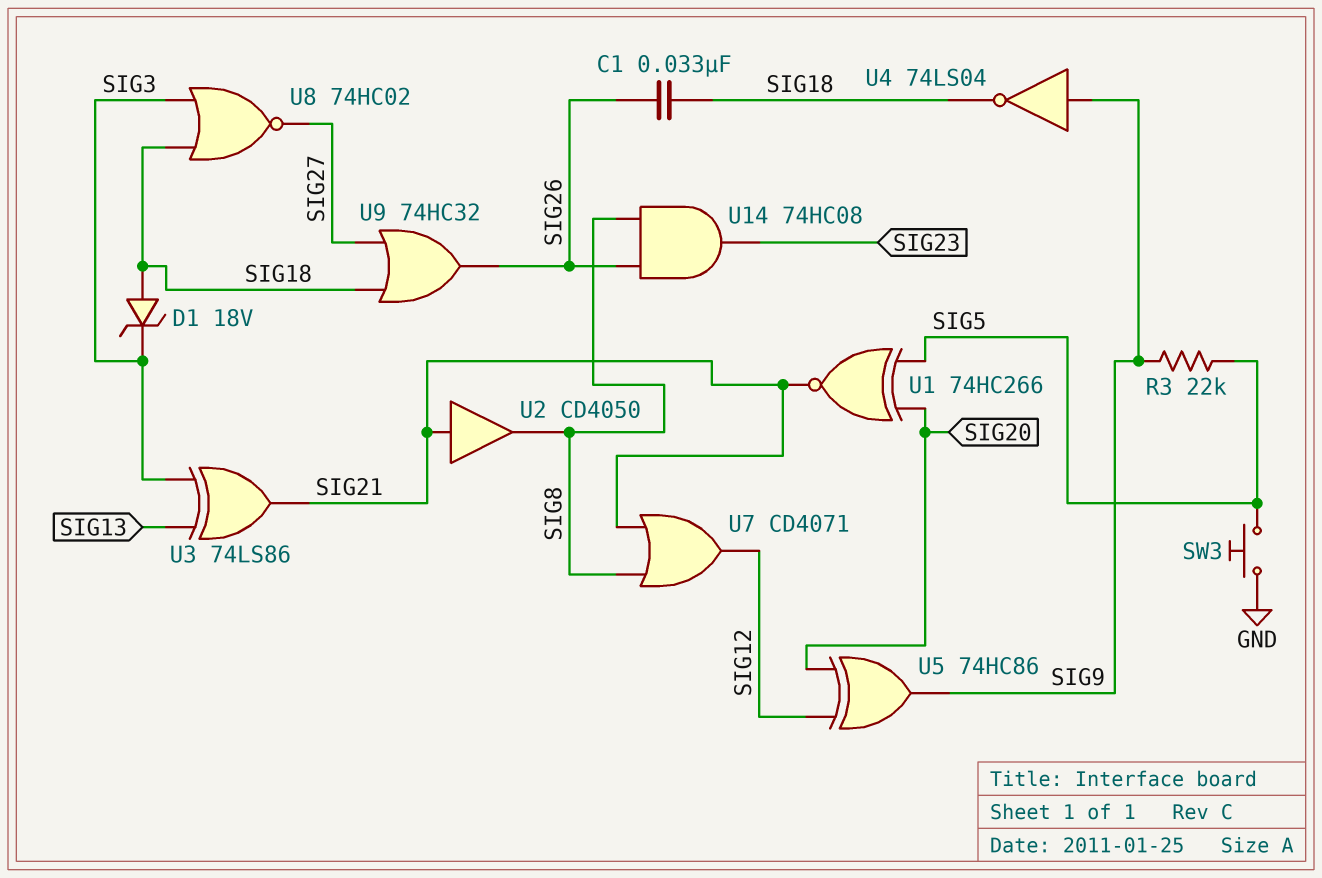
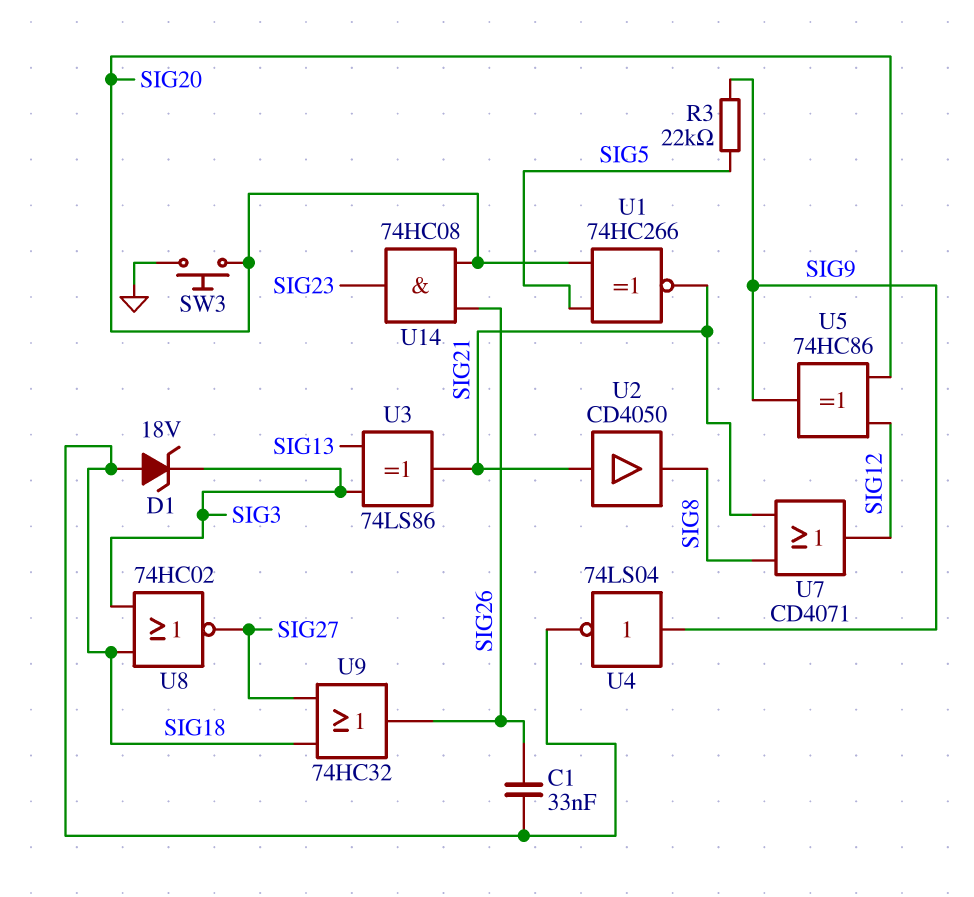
SW3: button (GND, SIG5) -> button (GND, SIG20)
U14: AND 74HC08 (in SIG8, in SIG26, out SIG23) -> AND 74HC08 (in SIG20, in SIG26, out SIG23)

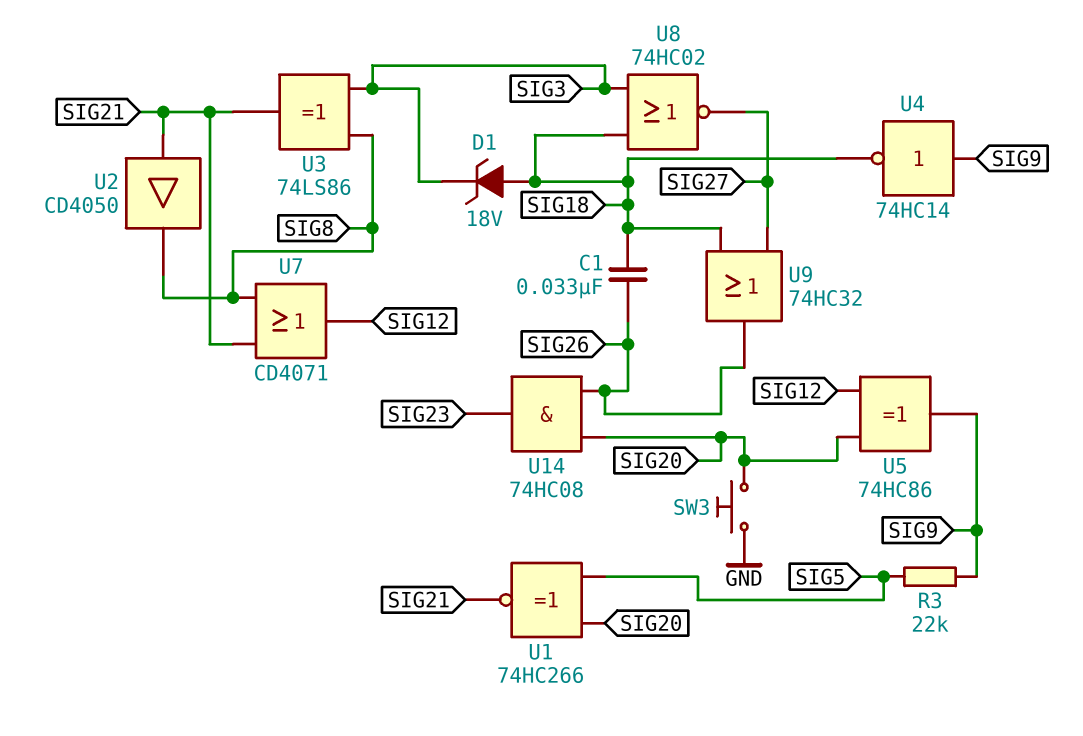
U3: XOR 74LS86 (in SIG3, in SIG13, out SIG21) -> XOR 74LS86 (in SIG3, in SIG8, out SIG21)
U4: NOT 74LS04 (in SIG9, out SIG18) -> NOT 74HC14 (in SIG9, out SIG18)

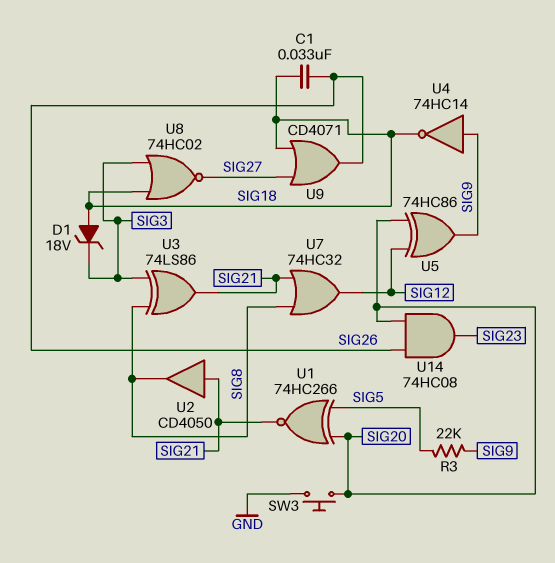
U7: OR CD4071 (in SIG8, in SIG21, out SIG12) -> OR 74HC32 (in SIG8, in SIG21, out SIG12)
U9: OR 74HC32 (in SIG18, in SIG27, out SIG26) -> OR CD4071 (in SIG18, in SIG27, out SIG26)

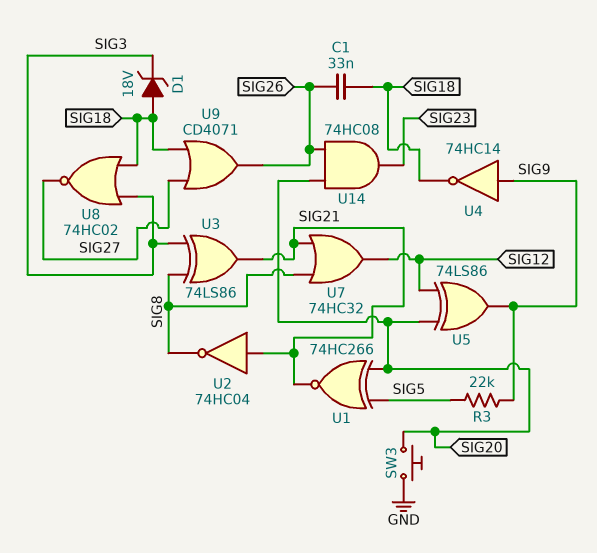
U2: buffer CD4050 (in SIG21, out SIG8) -> NOT 74HC04 (in SIG21, out SIG8)
U5: XOR 74HC86 (in SIG12, in SIG20, out SIG9) -> XOR 74LS86 (in SIG12, in SIG20, out SIG9)

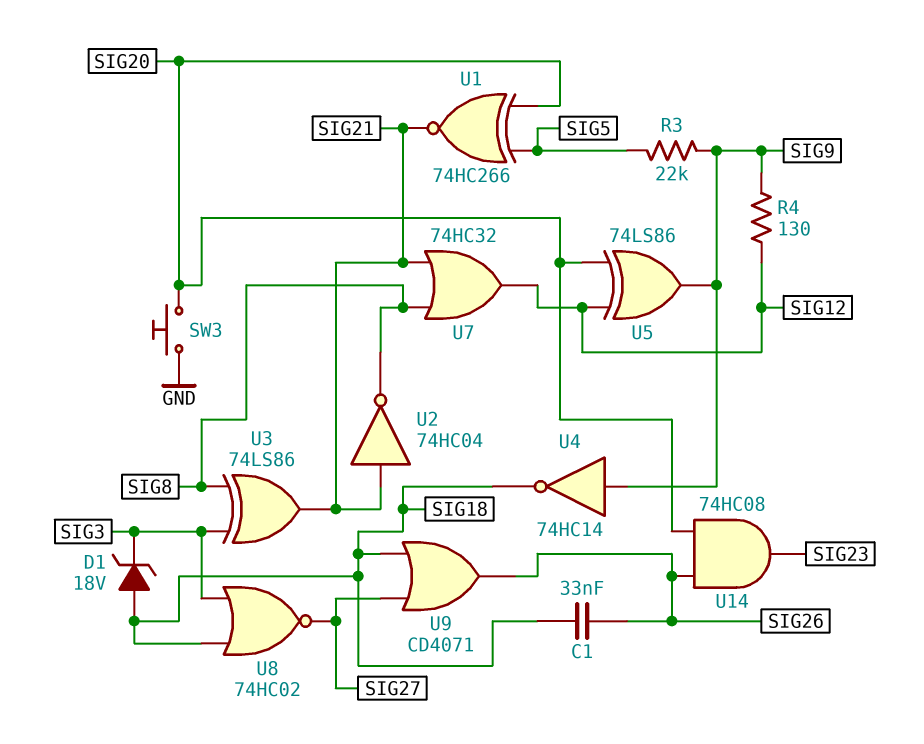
R4: none -> 130 (SIG9, SIG12)

